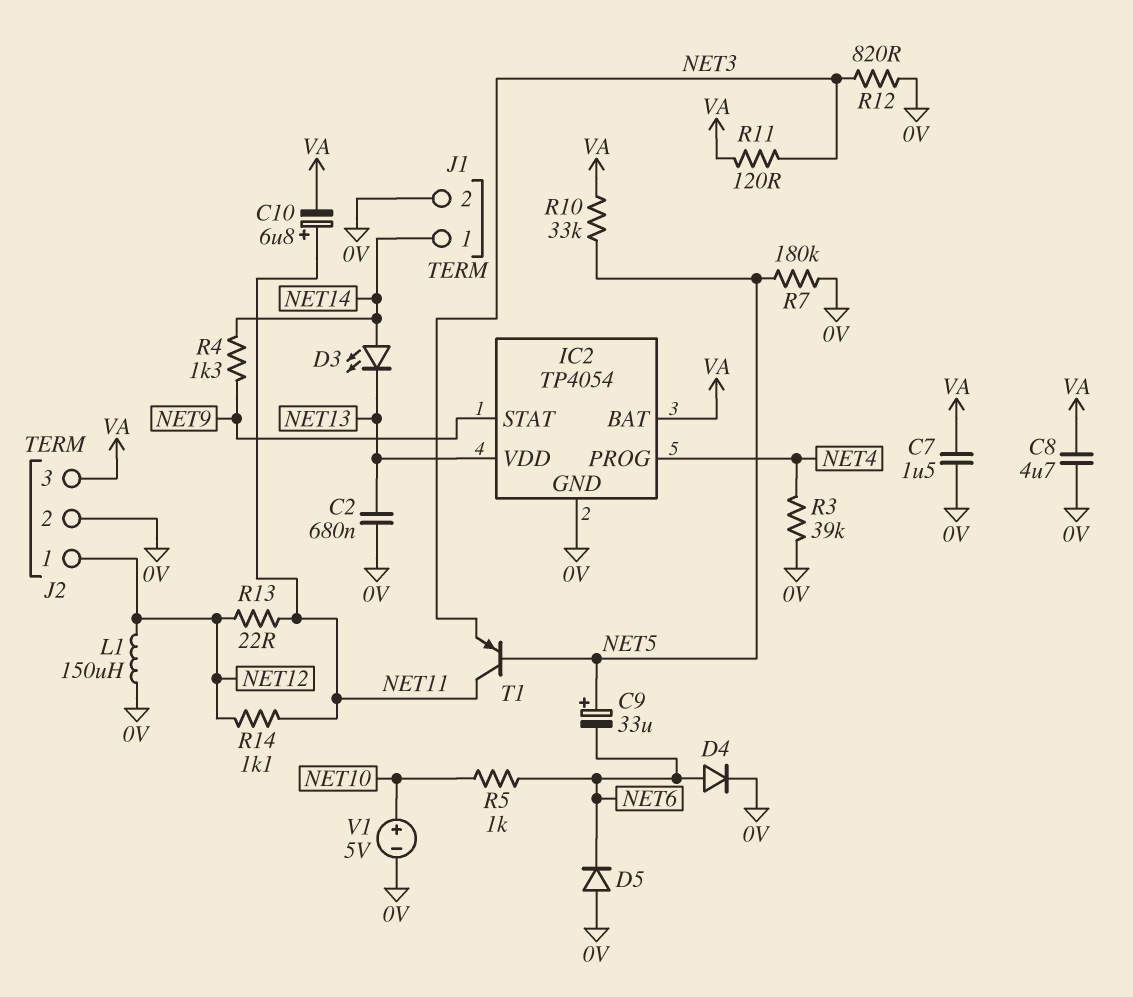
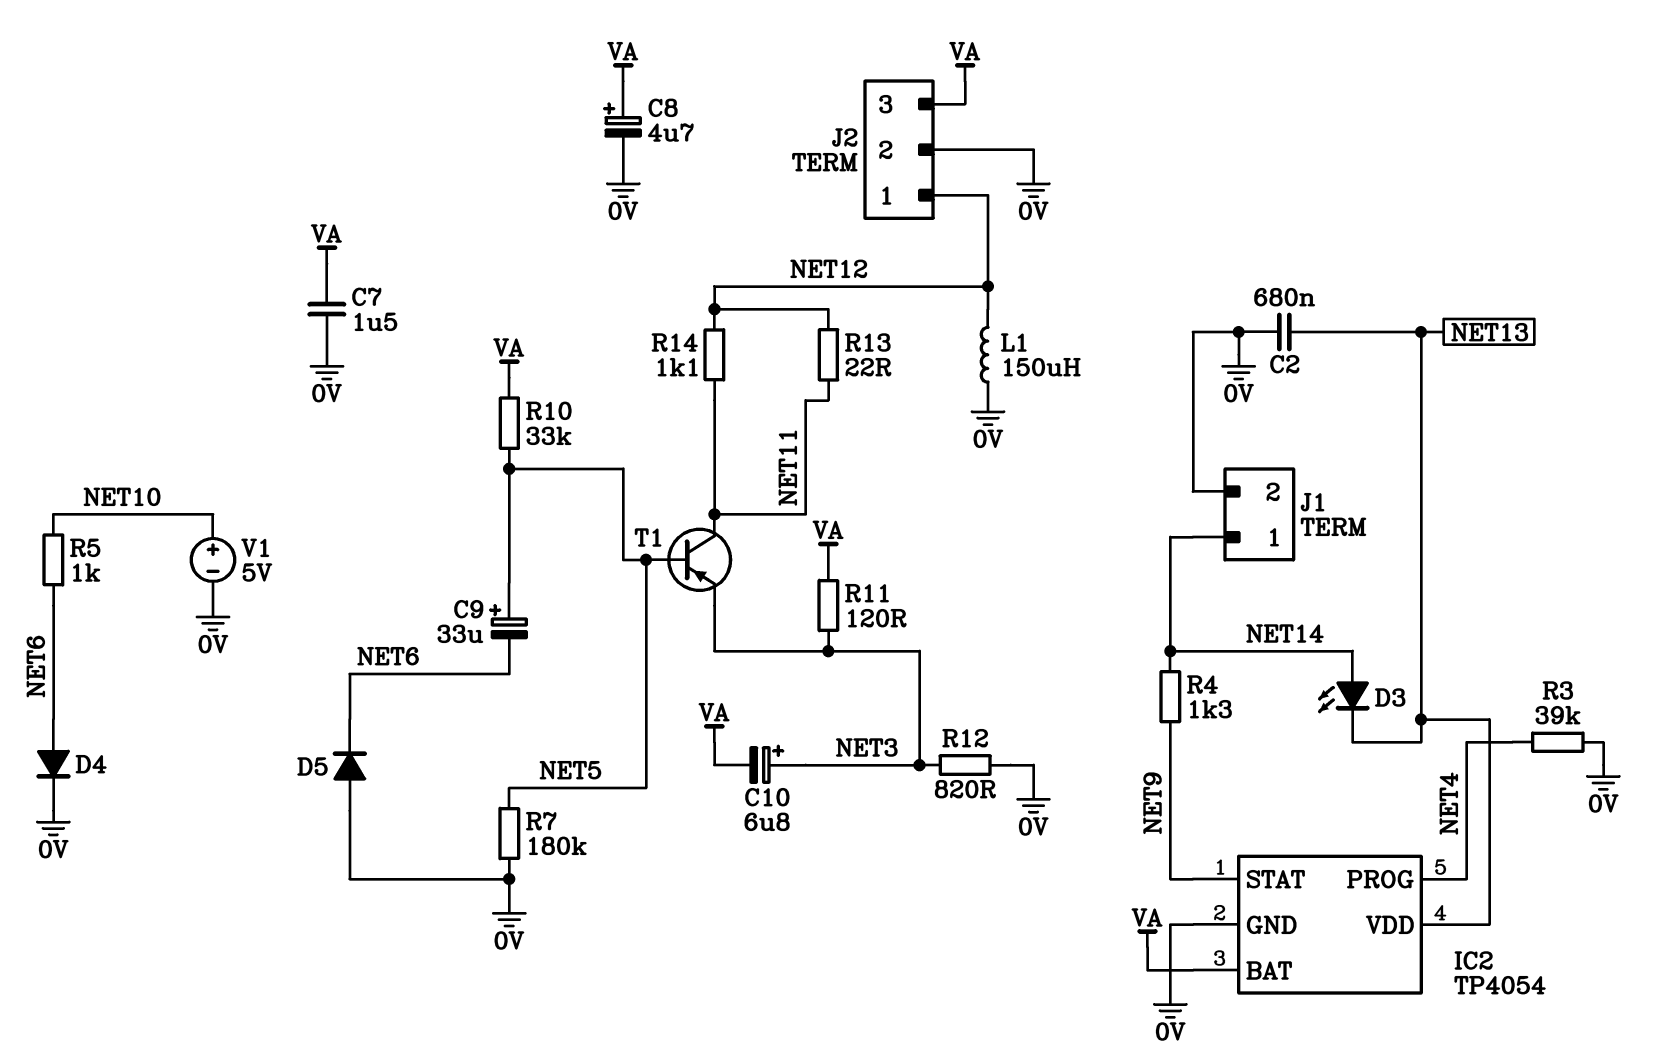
C8: 4.7uF (0V, VA) -> 4.7uF (plus VA, minus 0V)
C10: 6.8uF (plus NET11, minus VA) -> 6.8uF (plus NET3, minus VA)

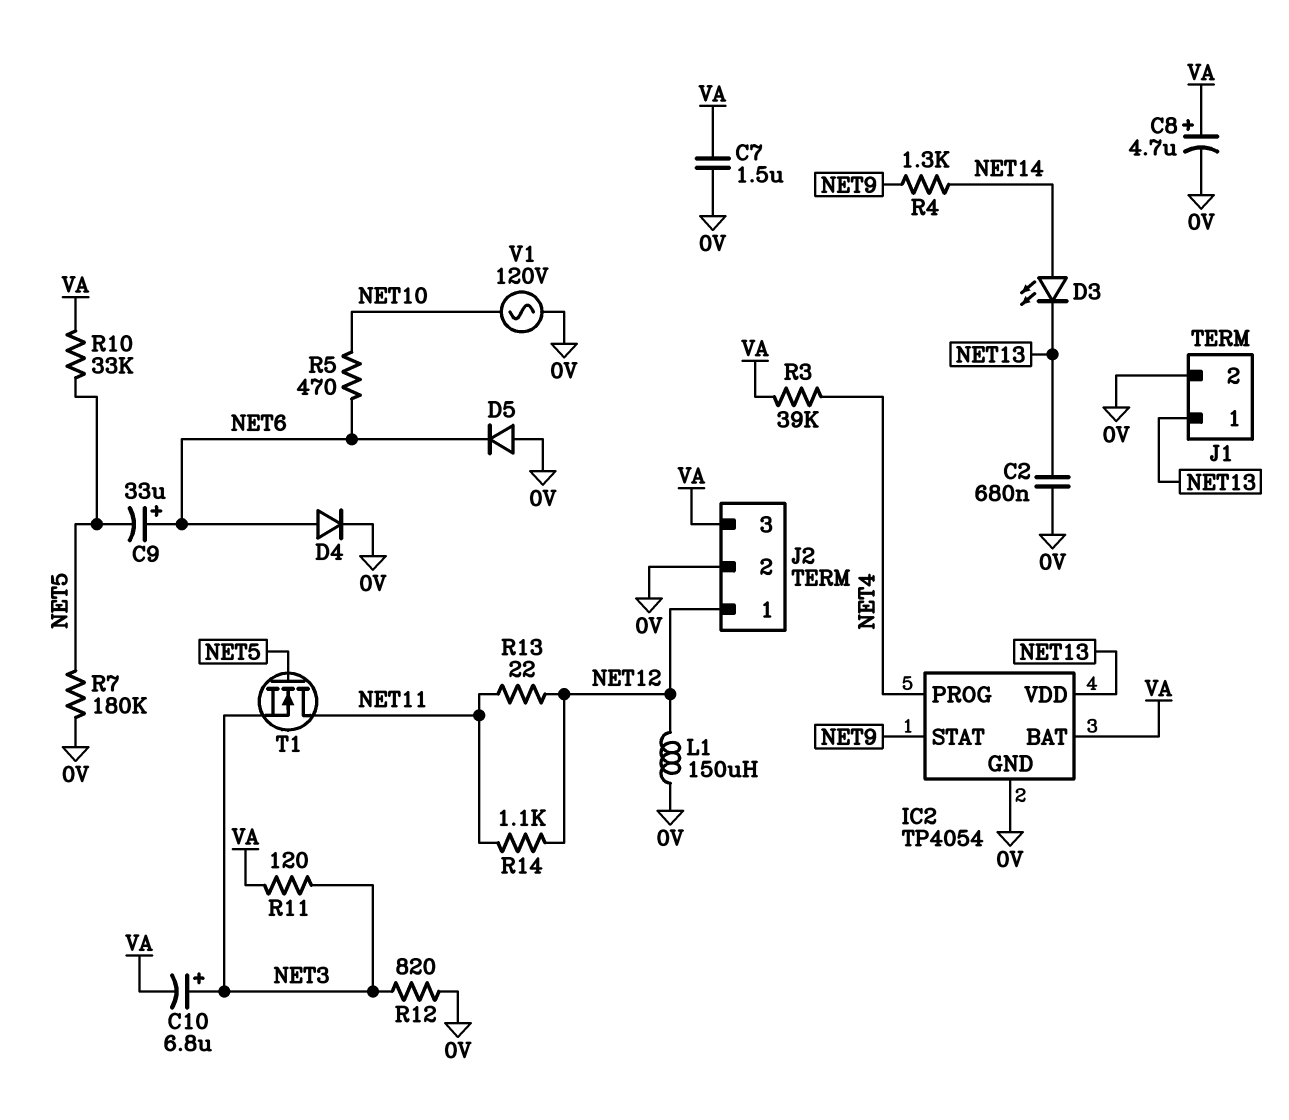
C9: 33uF (plus NET5, minus NET6) -> 33uF (plus NET6, minus NET5)
J1 pin 1: NET14 -> NET13
R3: 39k (0V, NET4) -> 39k (NET4, VA)
R5: 1k (NET6, NET10) -> 470 (NET6, NET10)
T1: PNP (B NET5, C NET11, E NET3) -> NMOS (G NET5, D NET11, S NET3)
V1: 5V (plus NET10, minus 0V) -> AC 120V (0V, NET10)

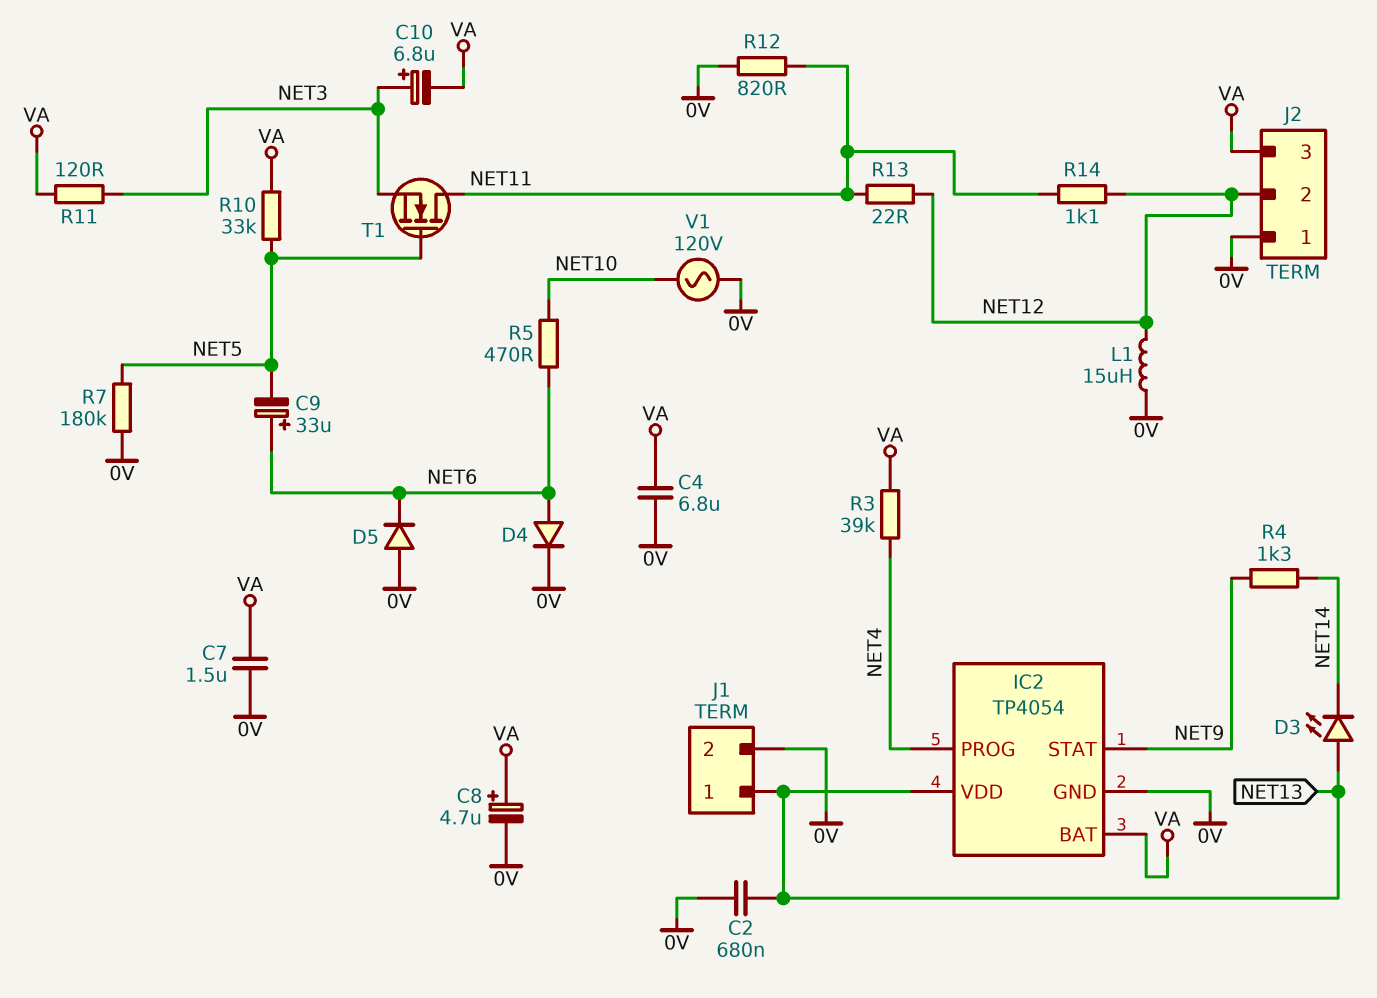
C4: none -> 6.8uF (0V, VA)
D3: LED (A NET14, K NET13) -> LED (A NET13, K NET14)
J2 pin 1: NET12 -> 0V
J2 pin 2: 0V -> NET12
L1: 150uH (0V, NET12) -> 15uH (0V, NET12)
R12: 820 (0V, NET3) -> 820 (0V, NET11)

